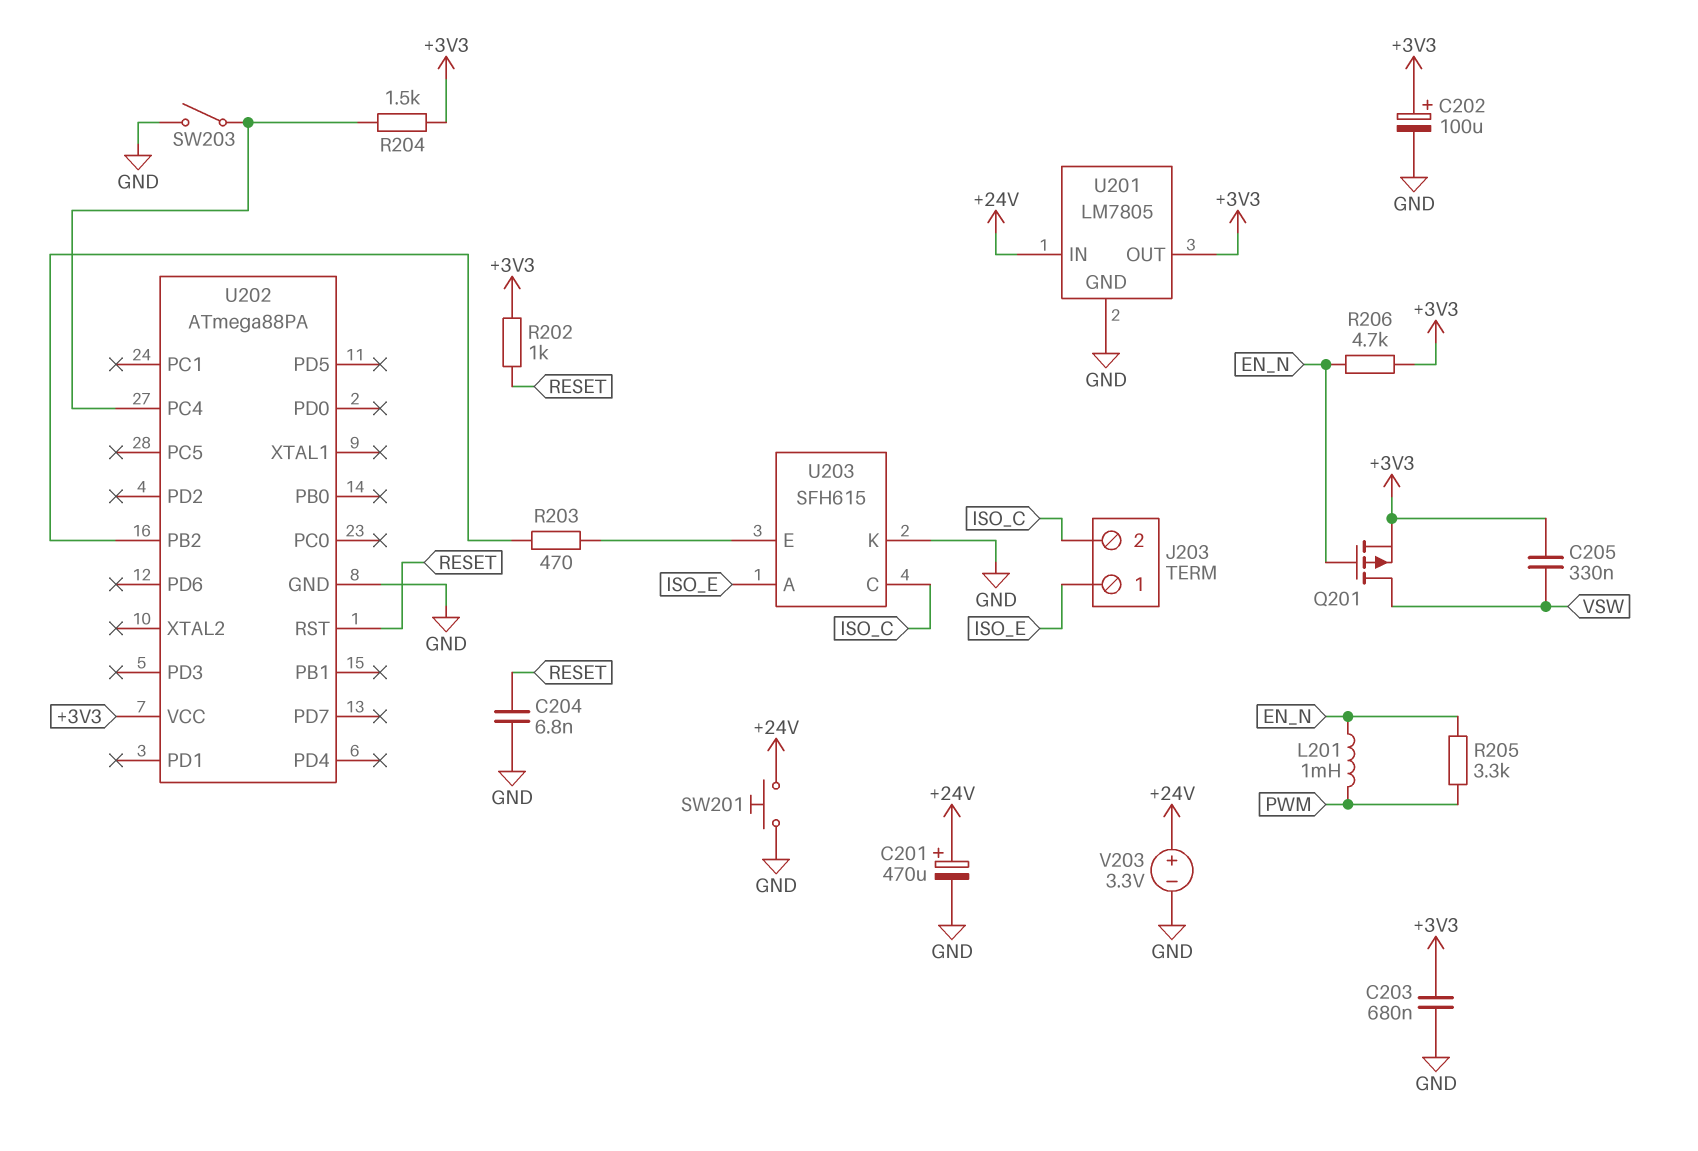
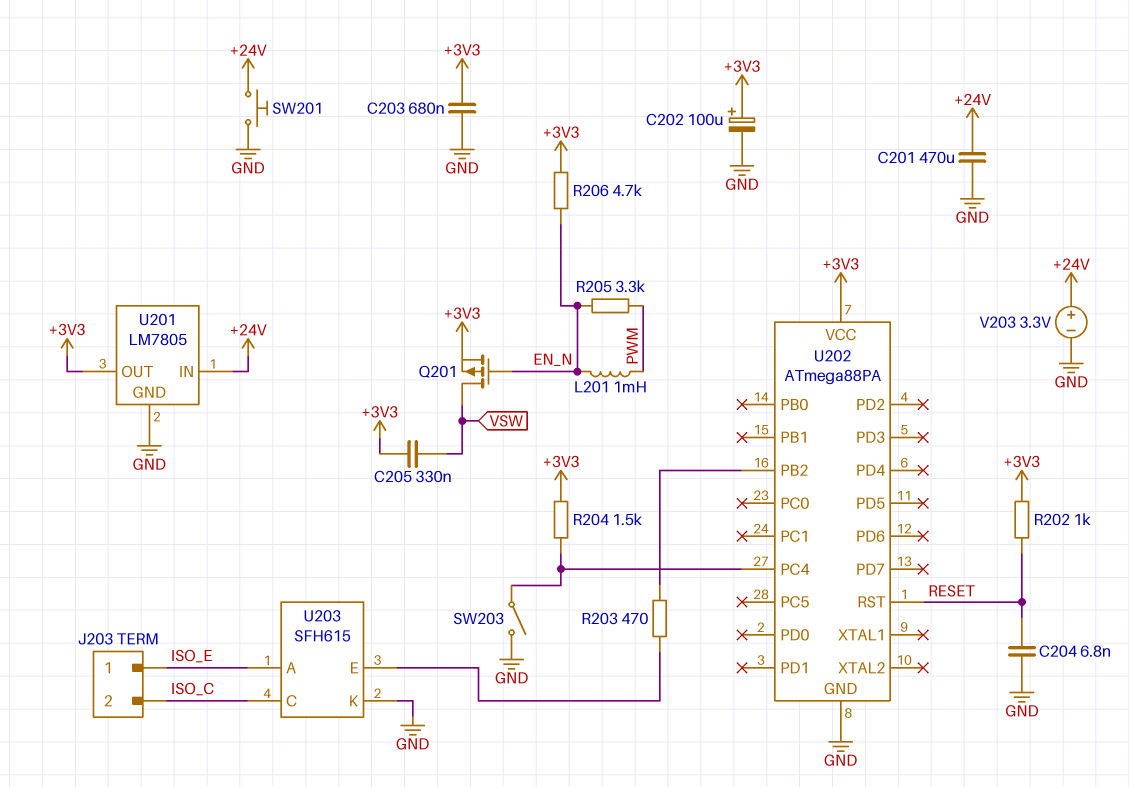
C201: 470uF (plus +24V, minus GND) -> 470uF (+24V, GND)

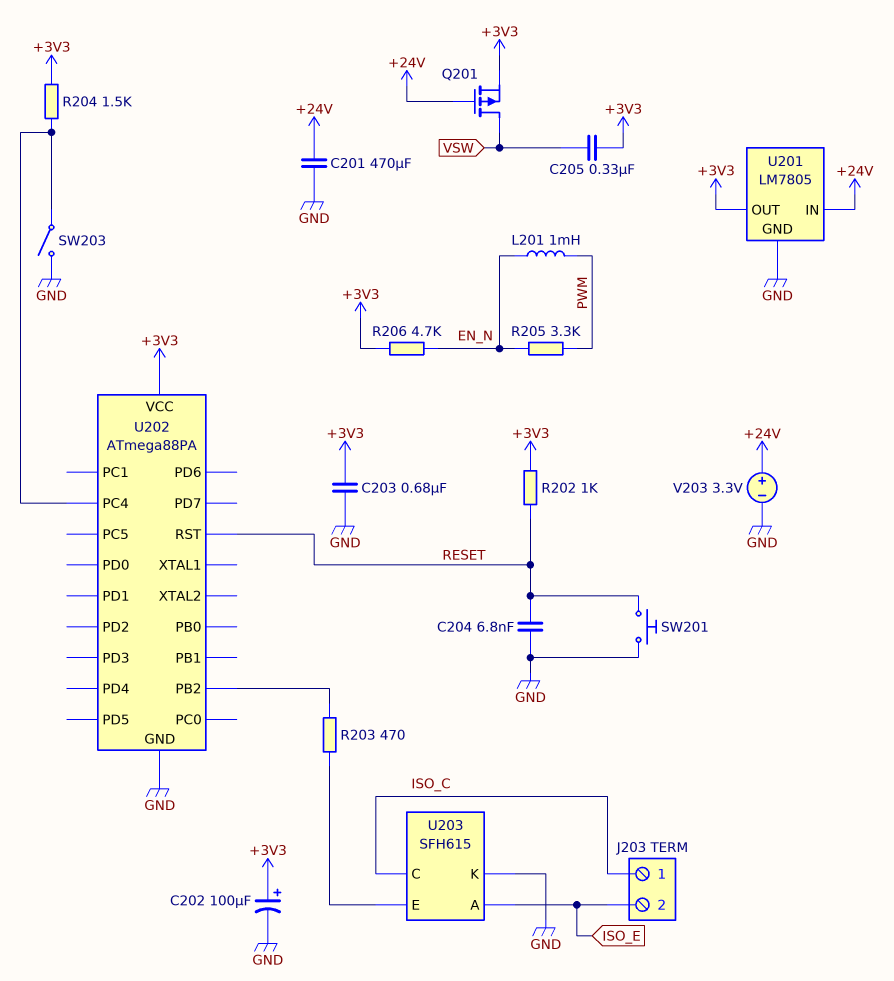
J203 pin 1: ISO_E -> ISO_C
J203 pin 2: ISO_C -> ISO_E
Q201: PMOS (G EN_N, D VSW, S +3V3) -> PMOS (G +24V, D VSW, S +3V3)
SW201: button (+24V, GND) -> button (GND, RESET)

